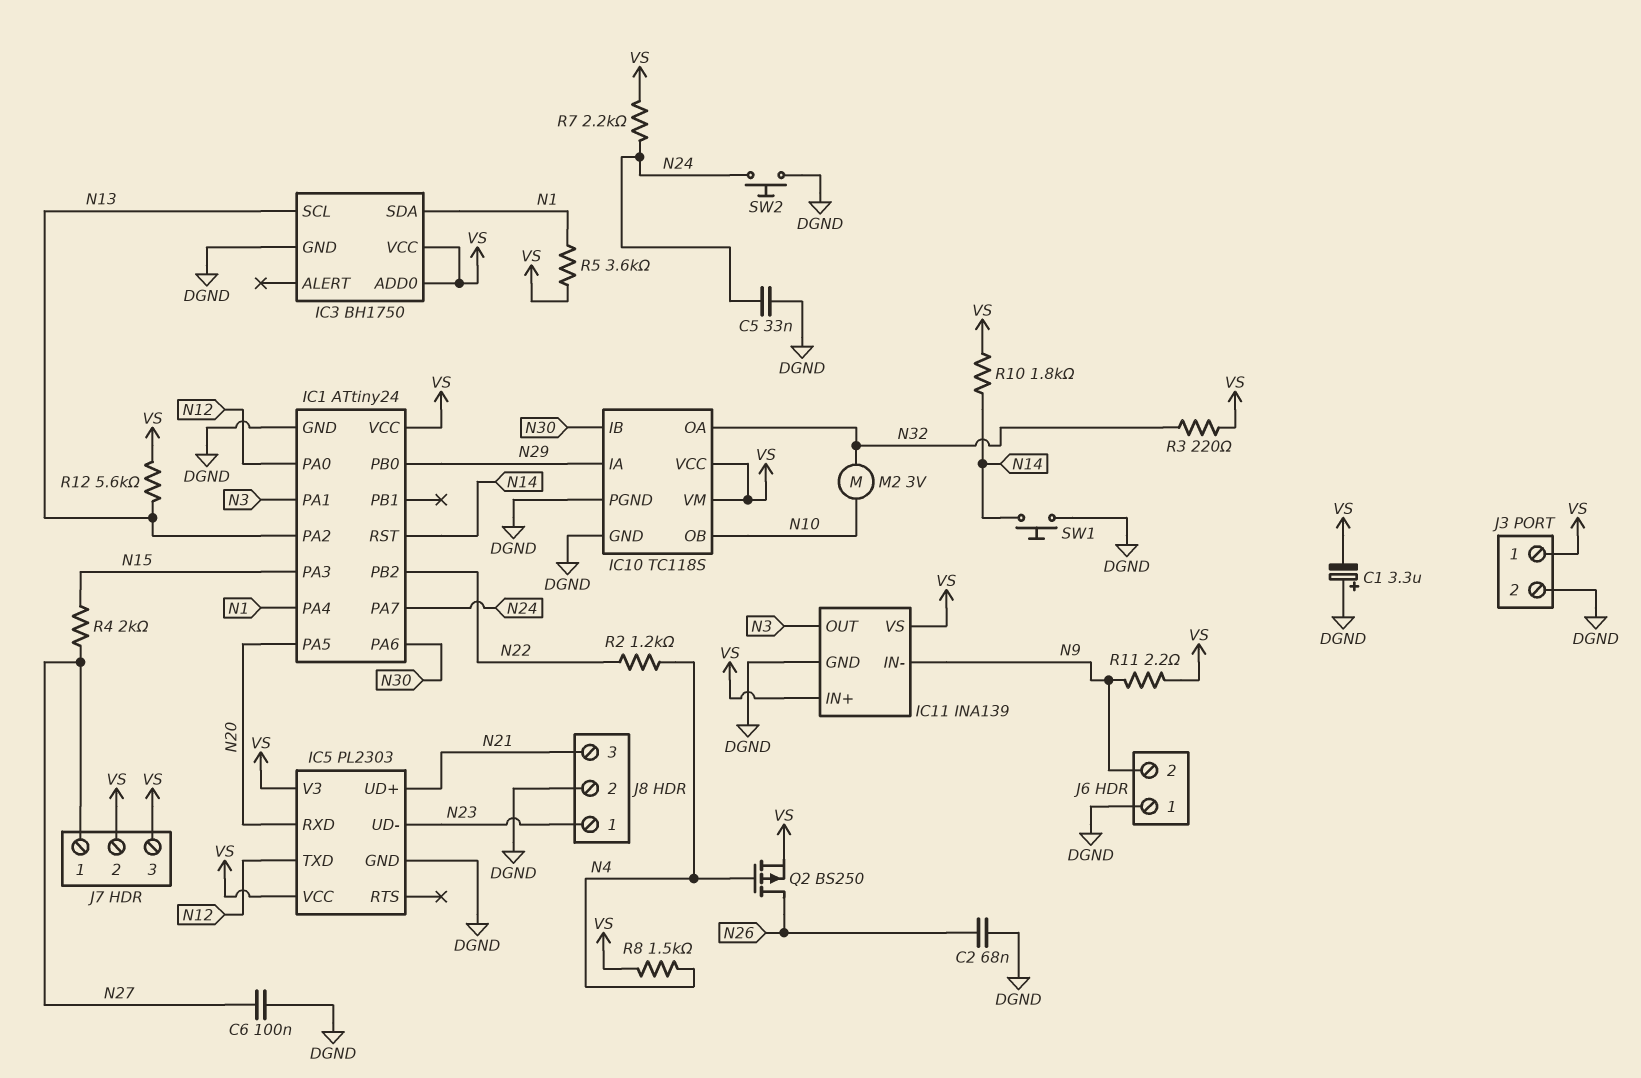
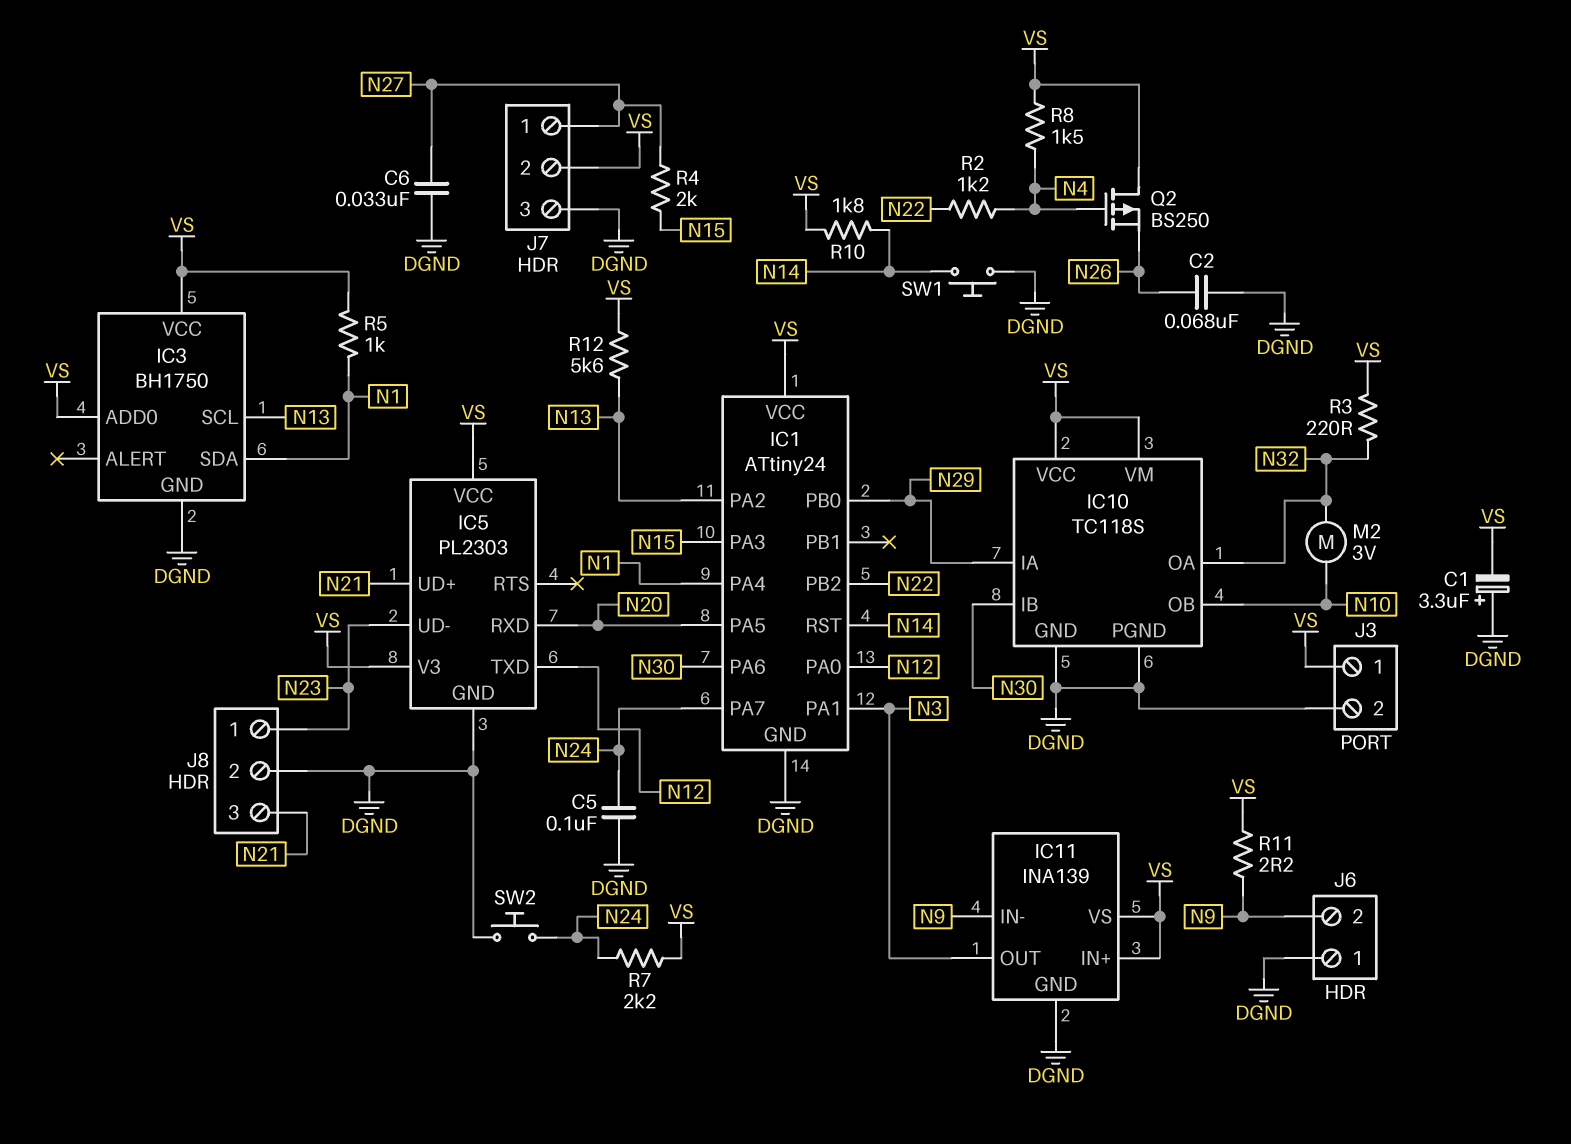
C5: 33nF (DGND, N24) -> 100nF (DGND, N24)
C6: 100nF (DGND, N27) -> 33nF (DGND, N27)
J7 pin 3: VS -> DGND
Q2: PMOS BS250 (G N4, D N26, S VS) -> PMOS BS250 (G N4, D VS, S N26)
R5: 3.6k (N1, VS) -> 1k (N1, VS)

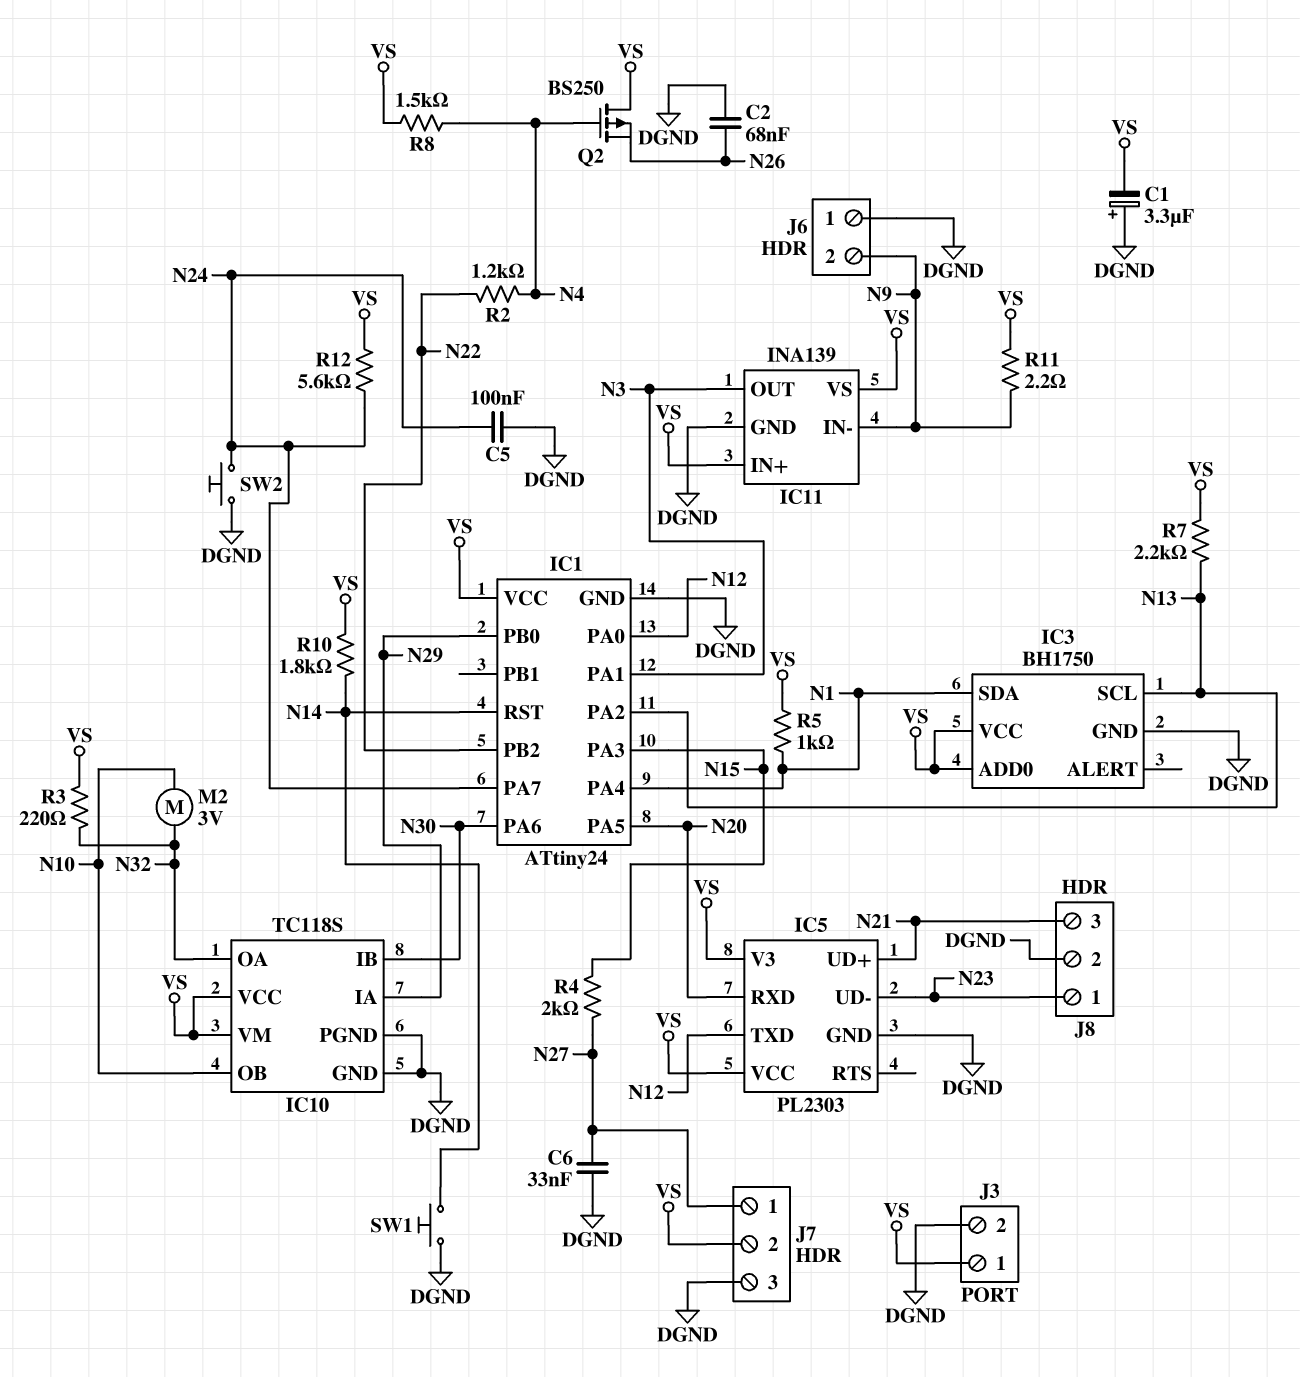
R7: 2.2k (N24, VS) -> 2.2k (N13, VS)
R12: 5.6k (N13, VS) -> 5.6k (N24, VS)

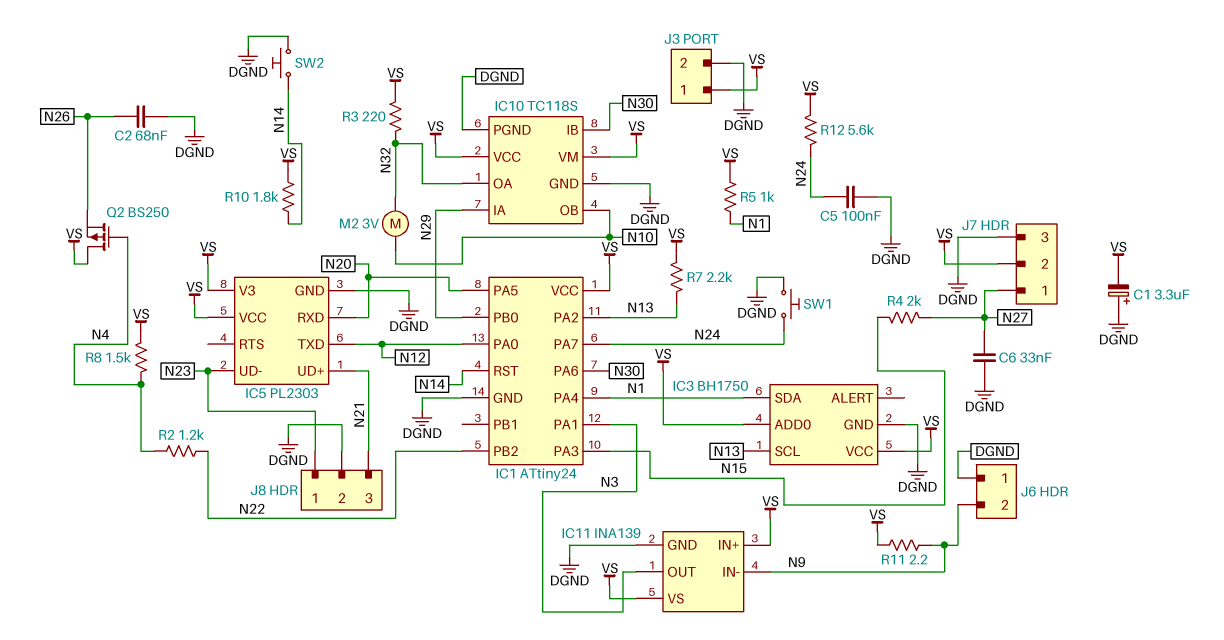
SW1: button (DGND, N14) -> button (DGND, N24)
SW2: button (DGND, N24) -> button (DGND, N14)

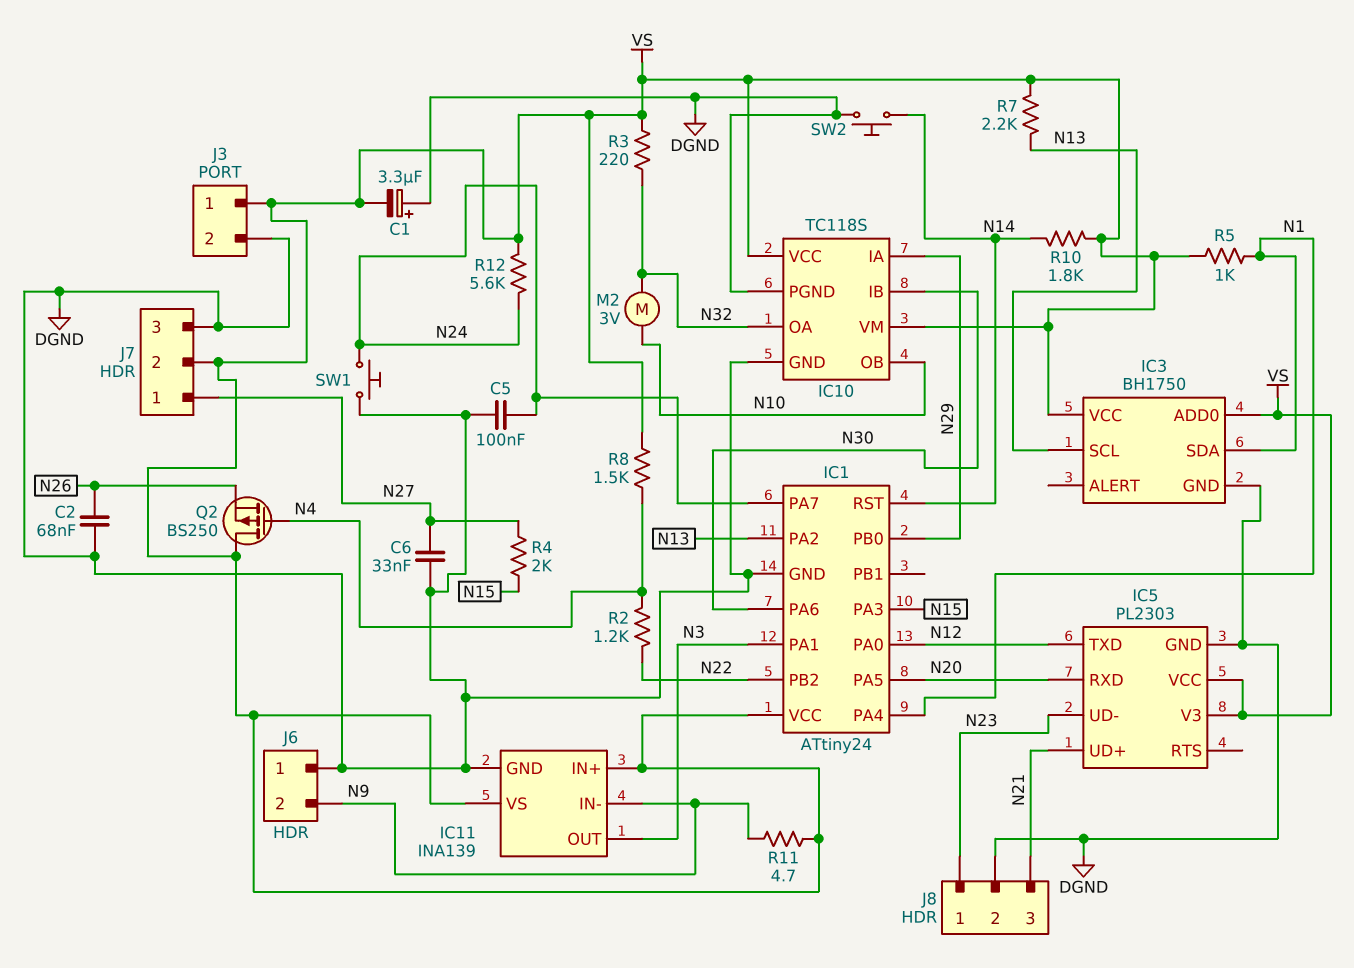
R11: 2.2 (N9, VS) -> 4.7 (N9, VS)

